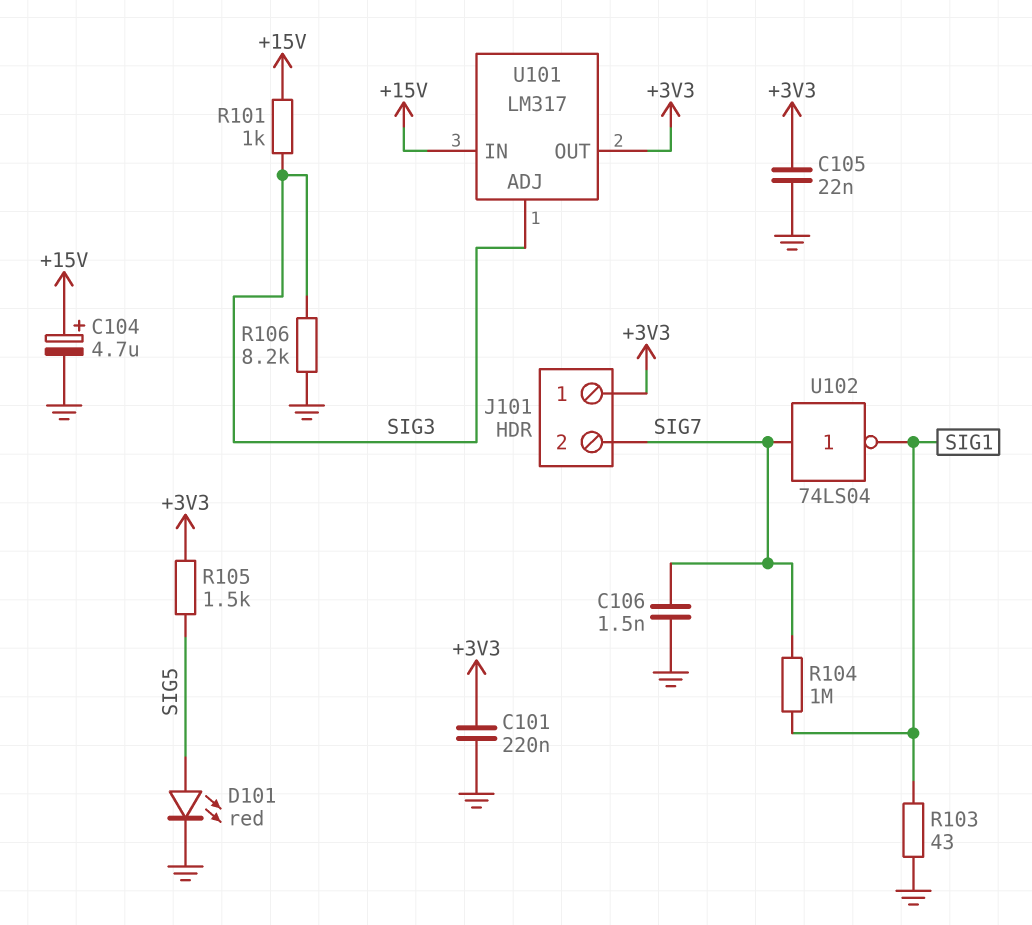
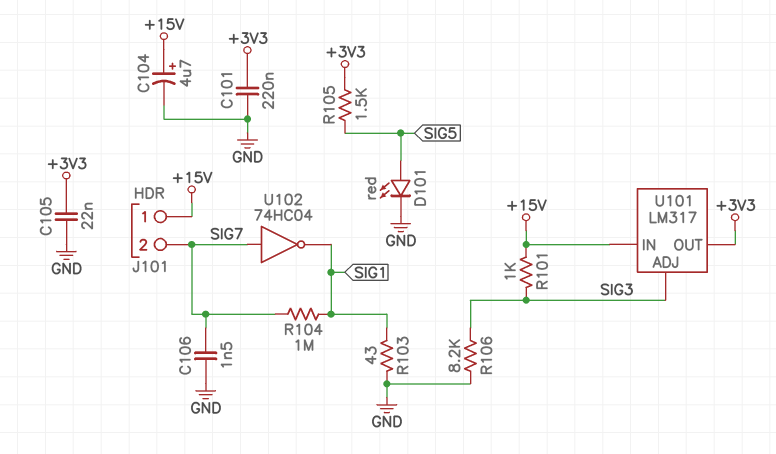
J101 pin 1: +3V3 -> +15V
U102: NOT 74LS04 (in SIG7, out SIG1) -> NOT 74HC04 (in SIG7, out SIG1)

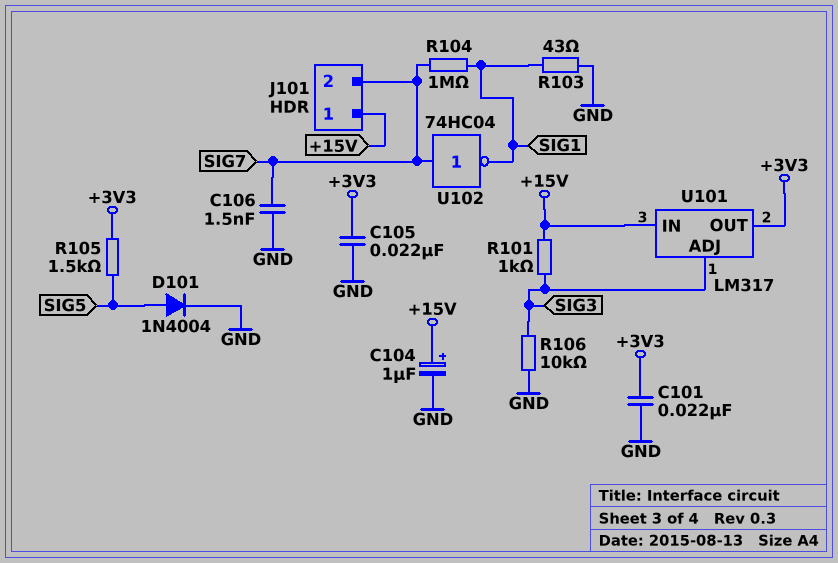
C101: 220nF (+3V3, GND) -> 22nF (+3V3, GND)
C104: 4.7uF (plus +15V, minus GND) -> 1uF (plus +15V, minus GND)
D101: LED red (A SIG5, K GND) -> diode 1N4004 (A SIG5, K GND)
R106: 8.2k (GND, SIG3) -> 10k (GND, SIG3)

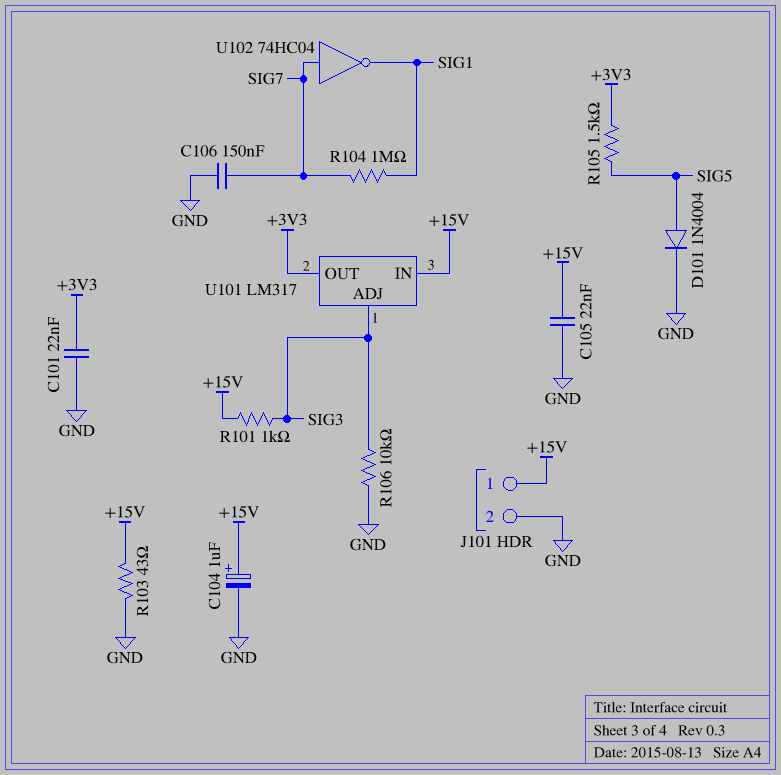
C105: 22nF (+3V3, GND) -> 22nF (+15V, GND)
C106: 1.5nF (GND, SIG7) -> 150nF (GND, SIG7)
J101 pin 2: SIG7 -> GND
R103: 43 (GND, SIG1) -> 43 (+15V, GND)

